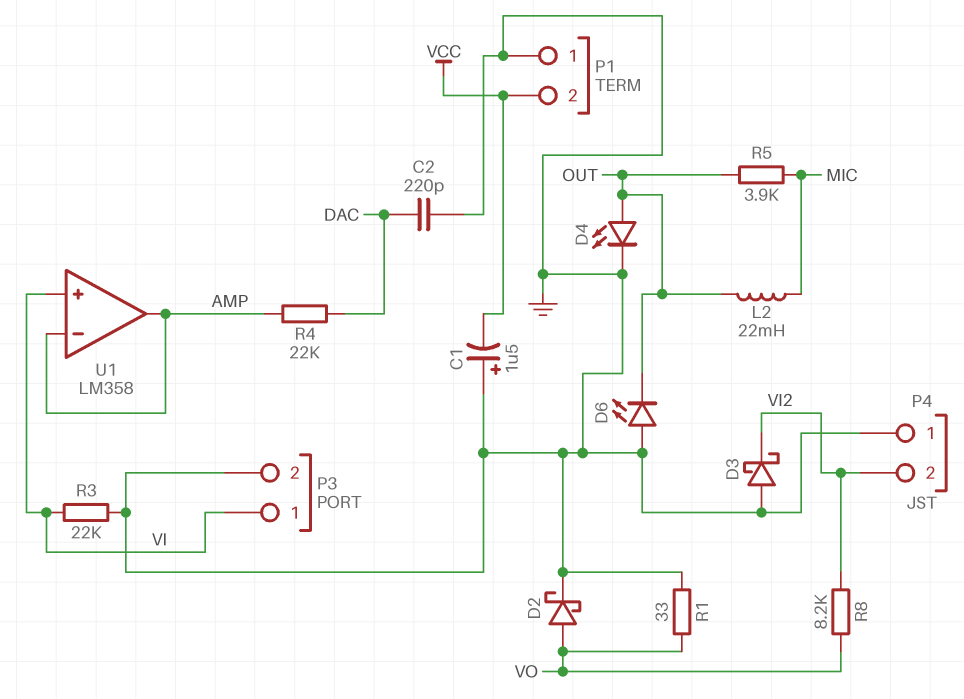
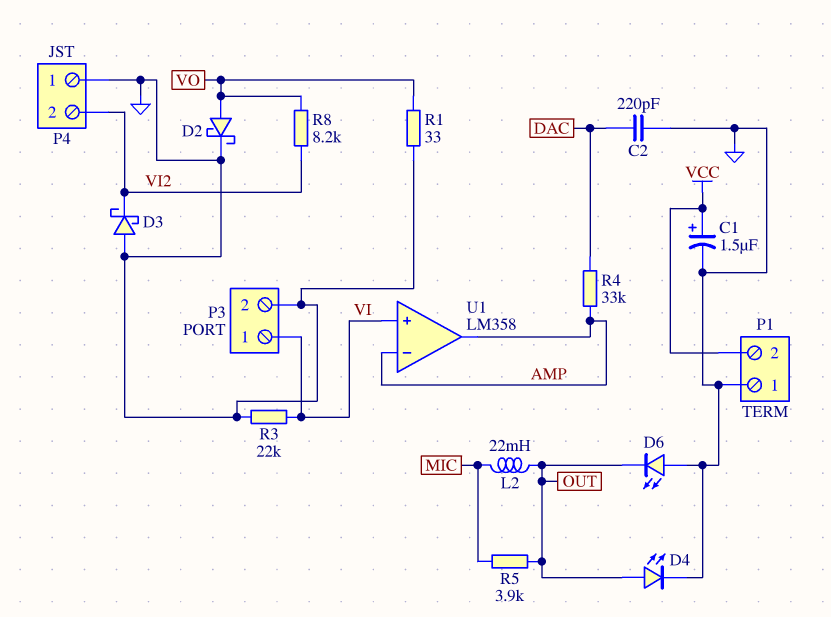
C1: 1.5uF (plus GND, minus VCC) -> 1.5uF (plus VCC, minus GND)
R4: 22k (AMP, DAC) -> 33k (AMP, DAC)

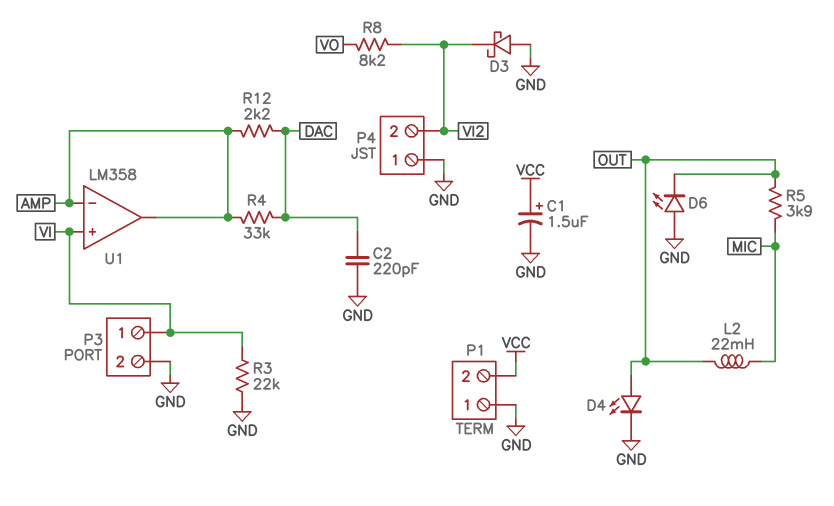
D2: schottky (A VO, K GND) -> none
R1: 33 (GND, VO) -> none
R12: none -> 2.2k (AMP, DAC)

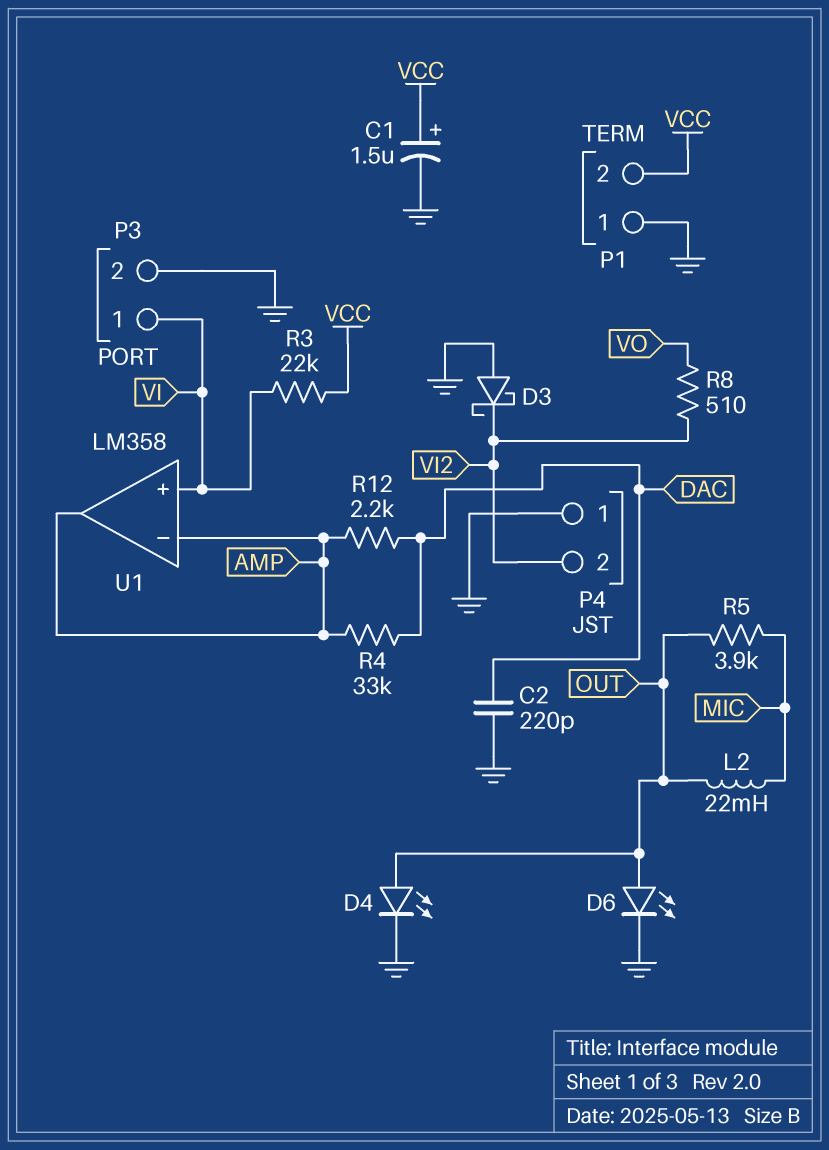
D6: LED (A GND, K OUT) -> LED (A OUT, K GND)
R3: 22k (GND, VI) -> 22k (VCC, VI)
R8: 8.2k (VI2, VO) -> 510 (VI2, VO)

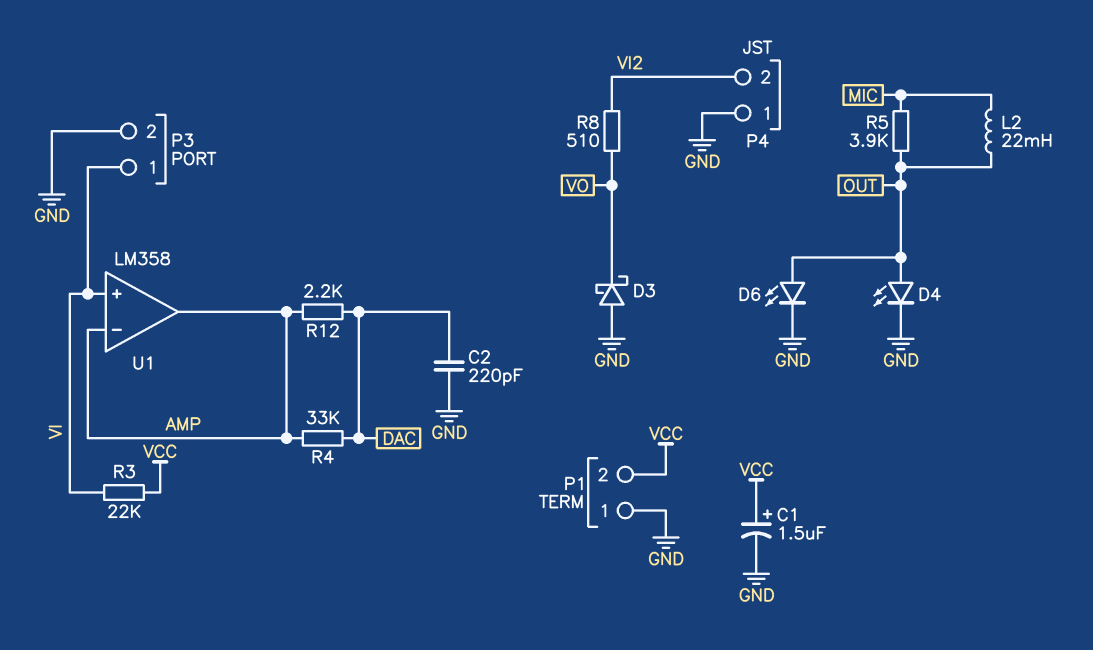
D3: schottky (A GND, K VI2) -> schottky (A GND, K VO)

